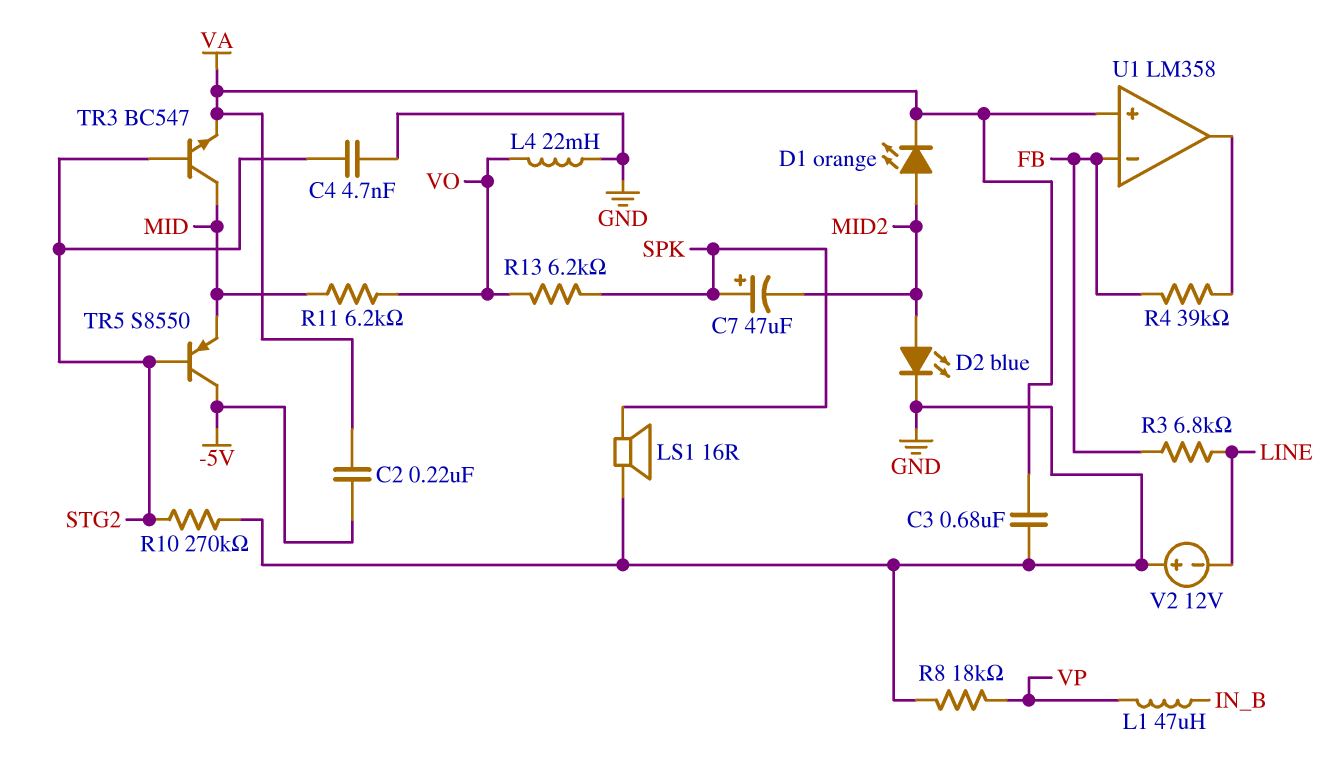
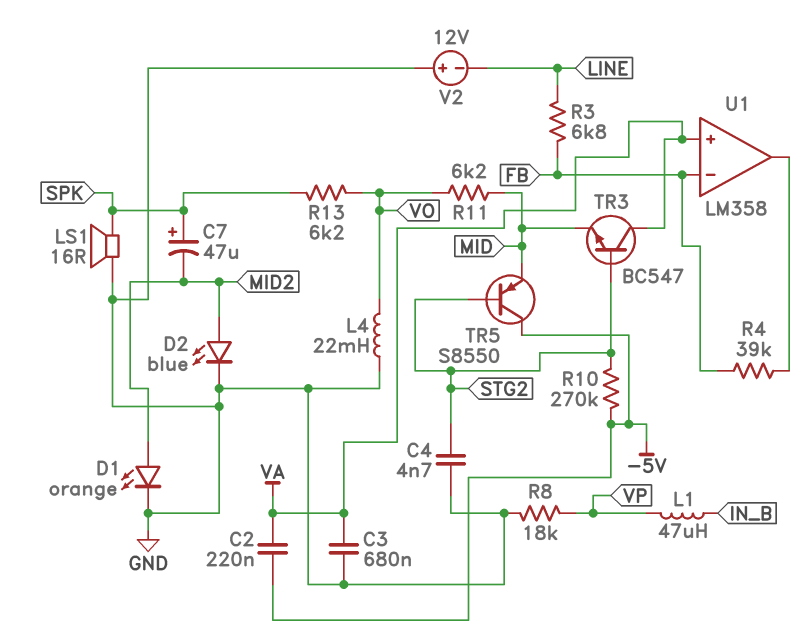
D1: LED orange (A MID2, K VA) -> LED orange (A MID2, K GND)
R10: 270k (GND, STG2) -> 270k (-5V, STG2)
TR3: NPN BC547 (B STG2, C MID, E VA) -> NPN BC547 (B STG2, C VA, E MID)

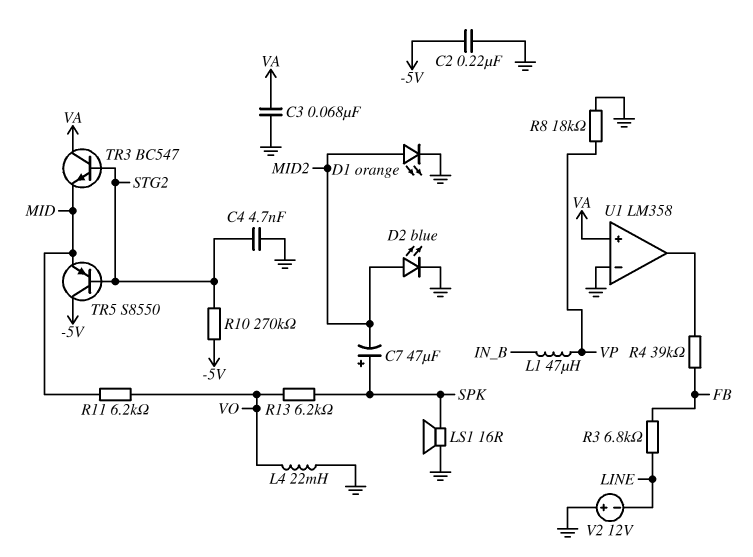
C2: 220nF (-5V, VA) -> 220nF (-5V, GND)
C3: 680nF (GND, VA) -> 68nF (GND, VA)
U1 pin in-: FB -> GND

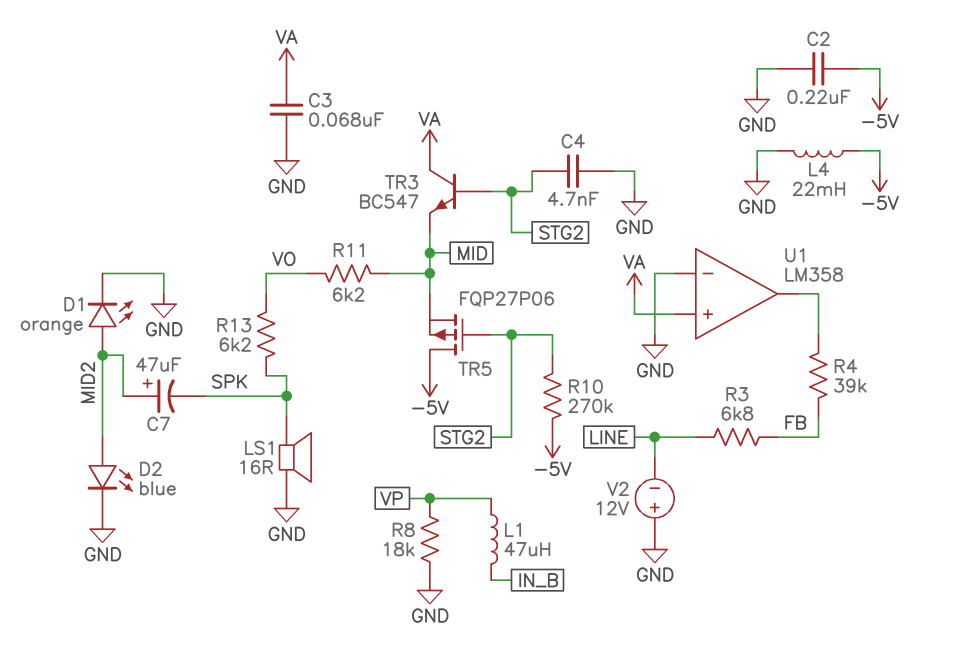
C7: 47uF (plus SPK, minus MID2) -> 47uF (plus MID2, minus SPK)
L4: 22mH (GND, VO) -> 22mH (-5V, GND)
TR5: PNP S8550 (B STG2, C -5V, E MID) -> PMOS FQP27P06 (G STG2, D -5V, S MID)

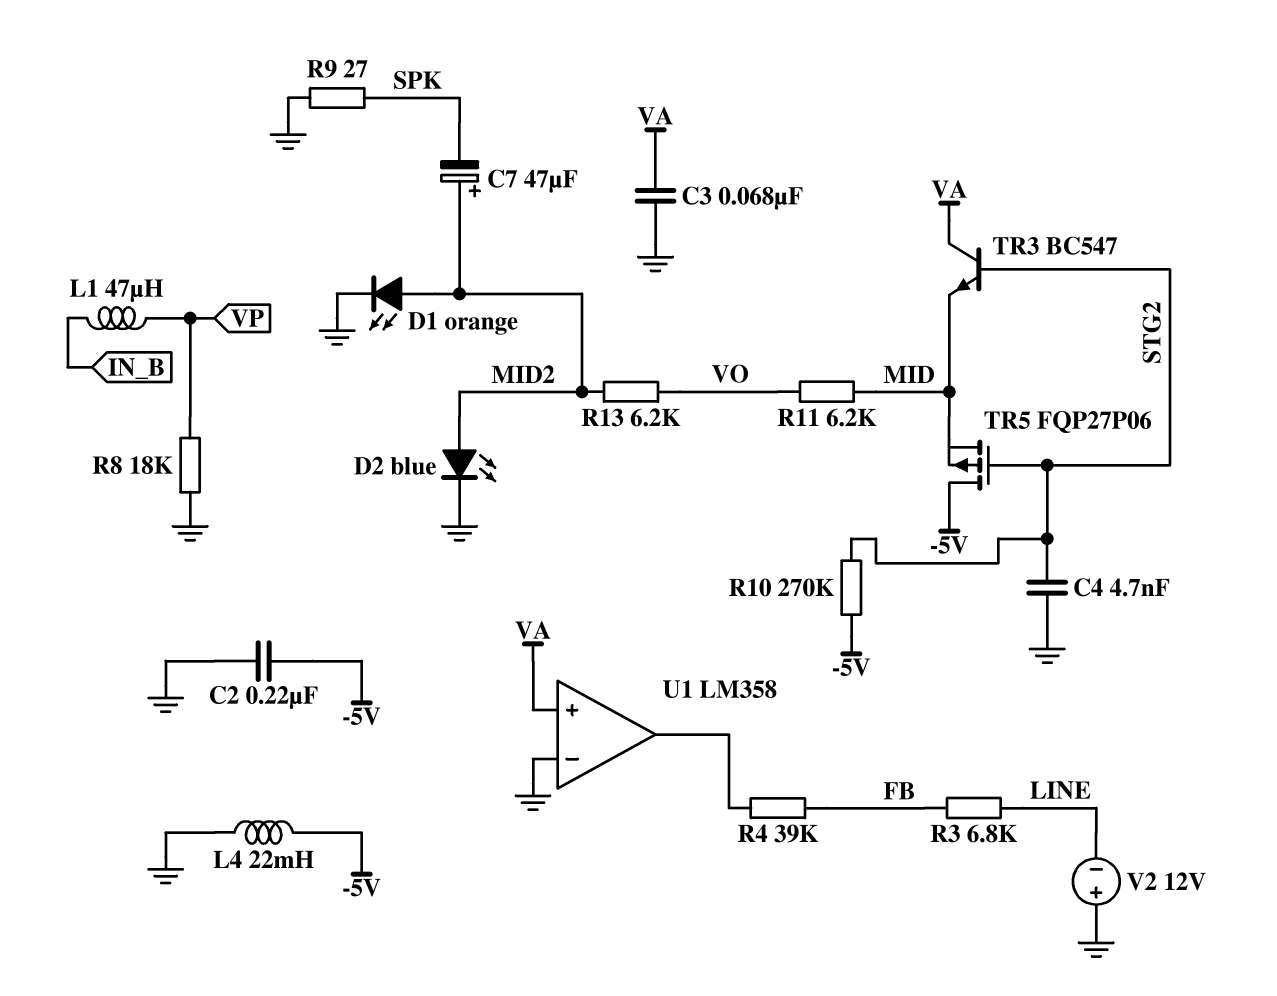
LS1: speaker 16R (GND, SPK) -> none
R9: none -> 27 (GND, SPK)
R13: 6.2k (SPK, VO) -> 6.2k (MID2, VO)

